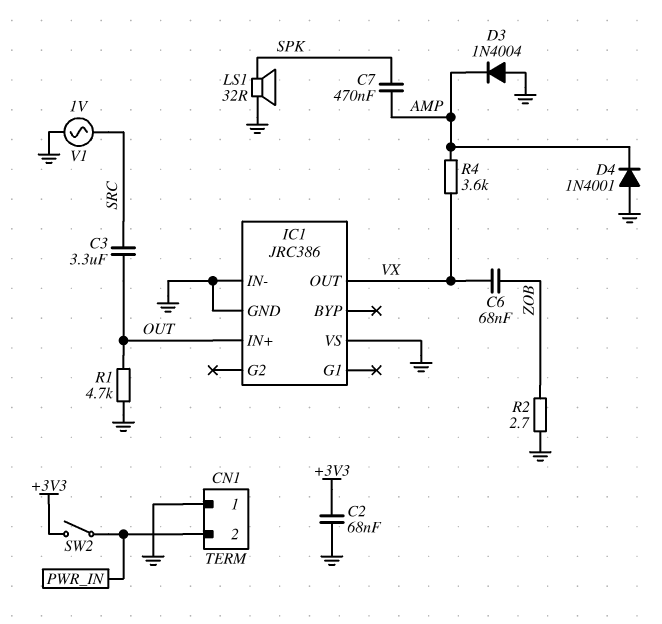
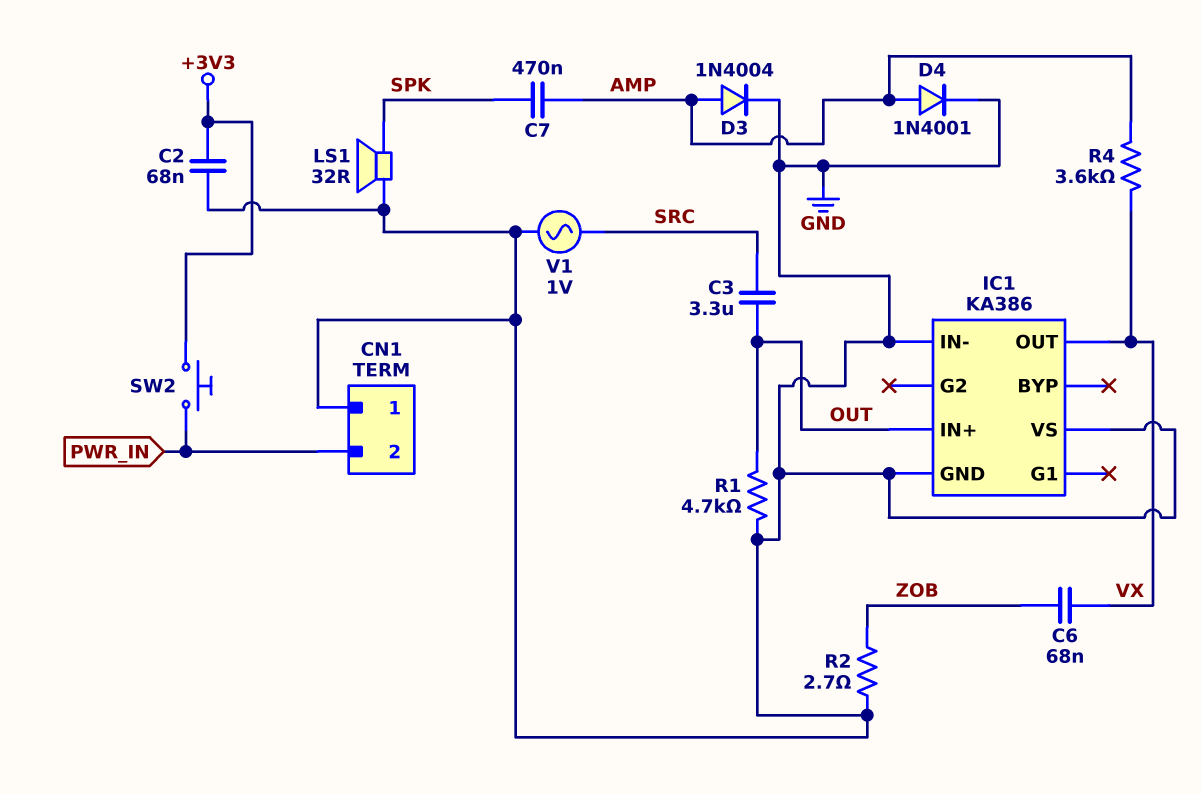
D3: diode 1N4004 (A GND, K AMP) -> diode 1N4004 (A AMP, K GND)
D4: diode 1N4001 (A GND, K AMP) -> diode 1N4001 (A AMP, K GND)
IC1: JRC386 -> KA386
SW2: switch (+3V3, PWR_IN) -> button (+3V3, PWR_IN)

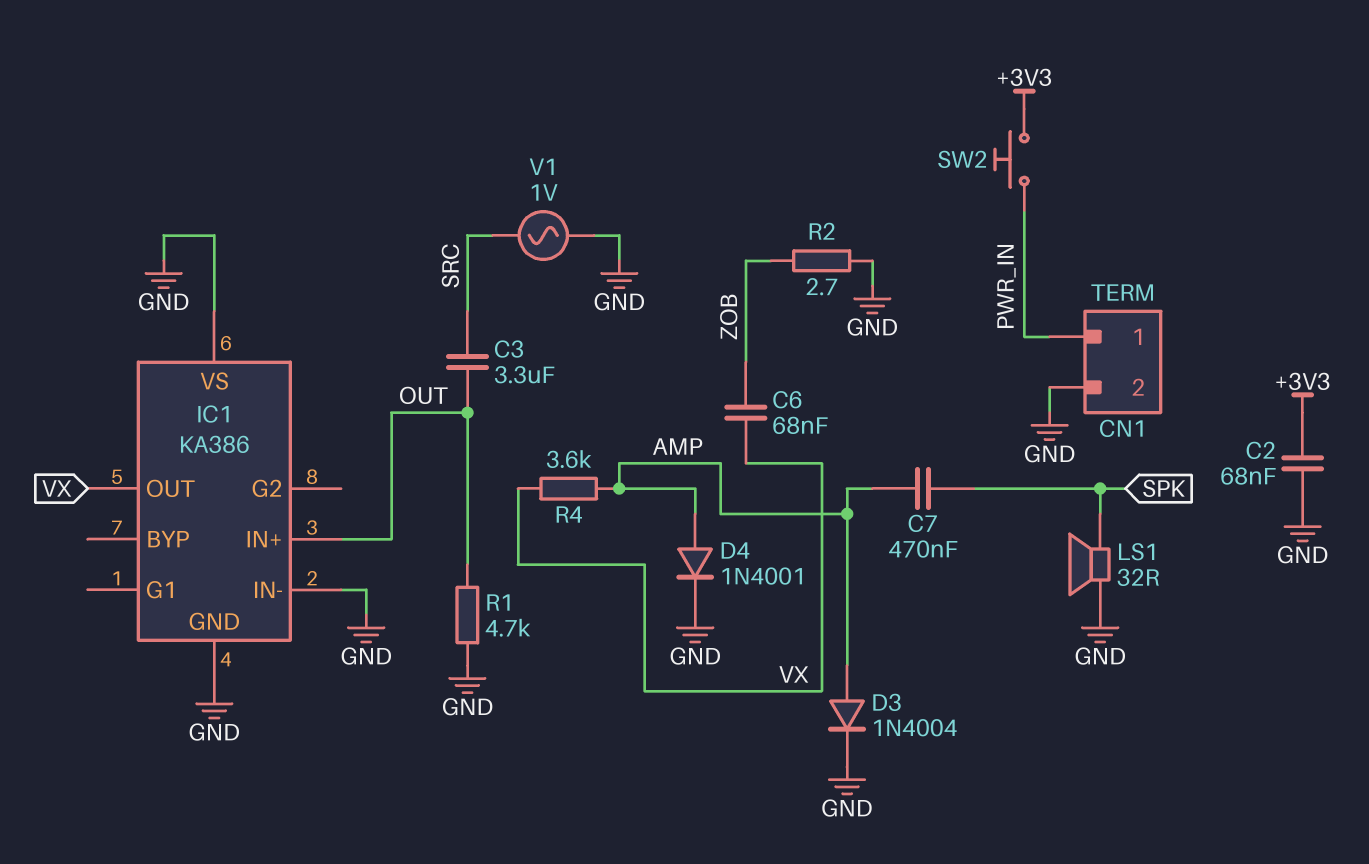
CN1 pin 1: GND -> PWR_IN
CN1 pin 2: PWR_IN -> GND

